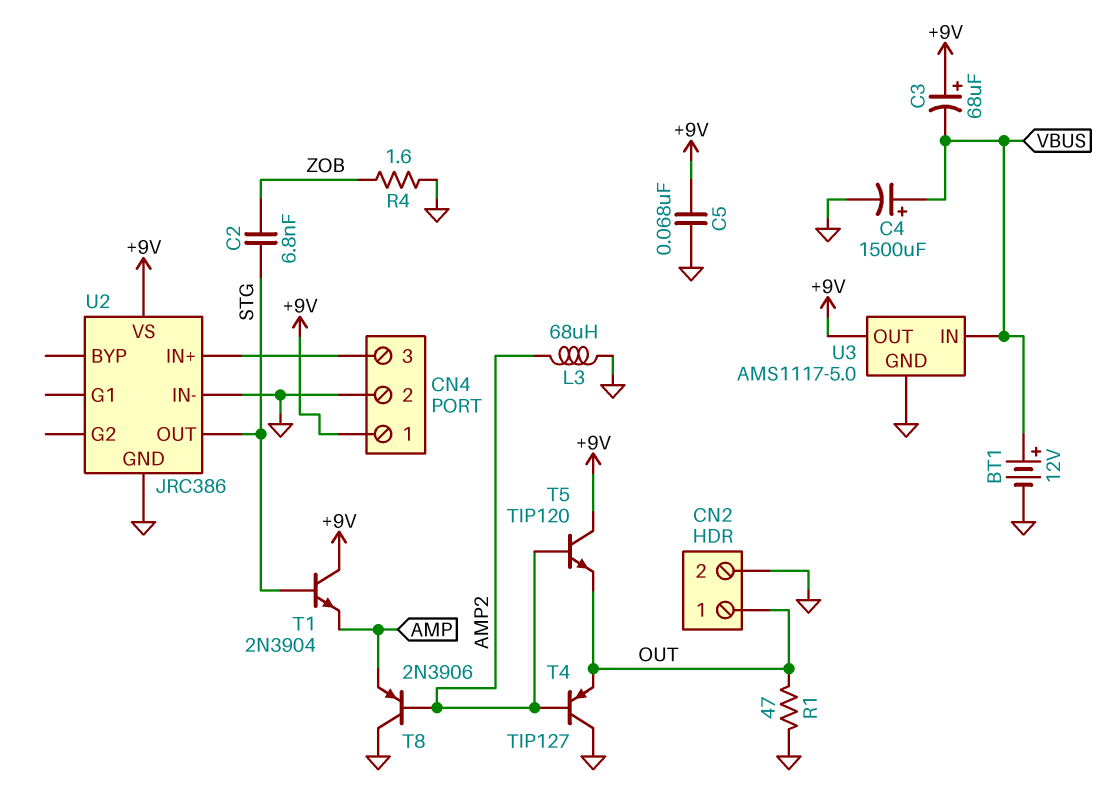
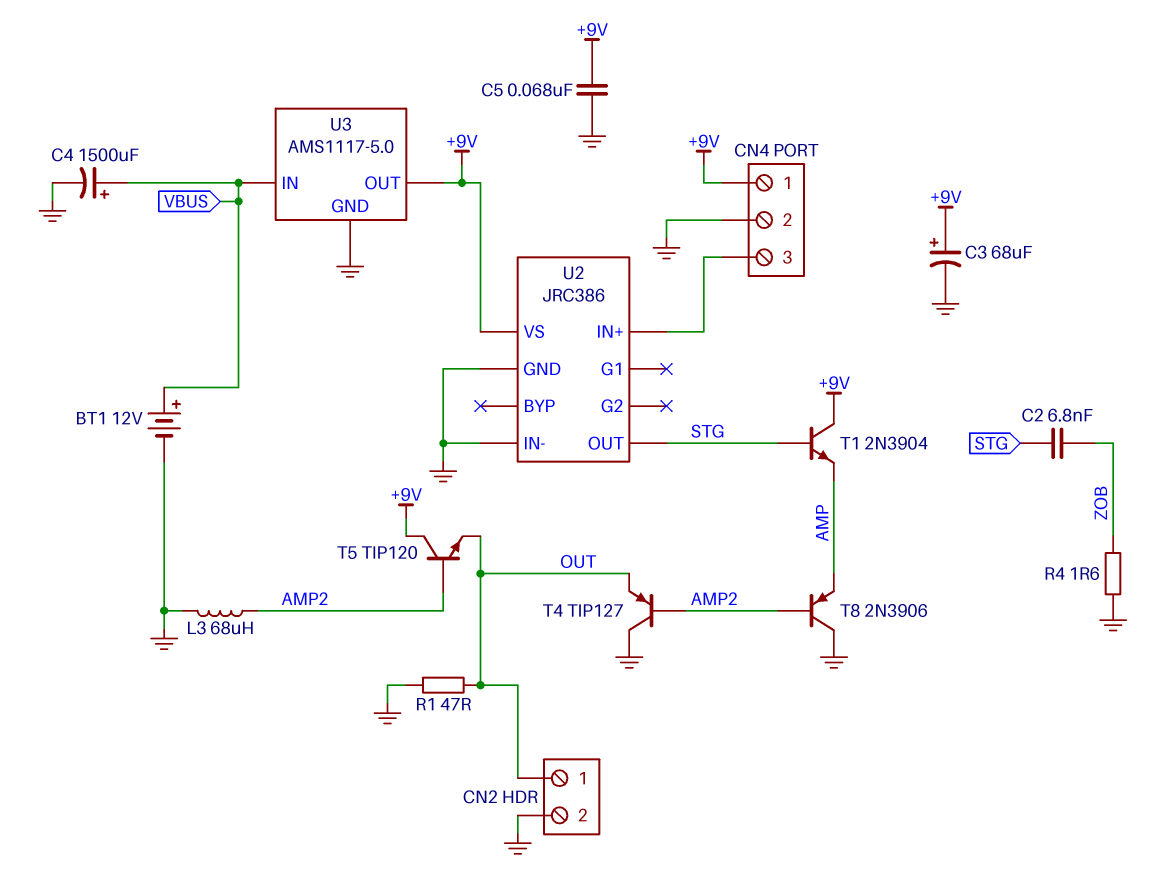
C3: 68uF (plus +9V, minus VBUS) -> 68uF (plus +9V, minus GND)

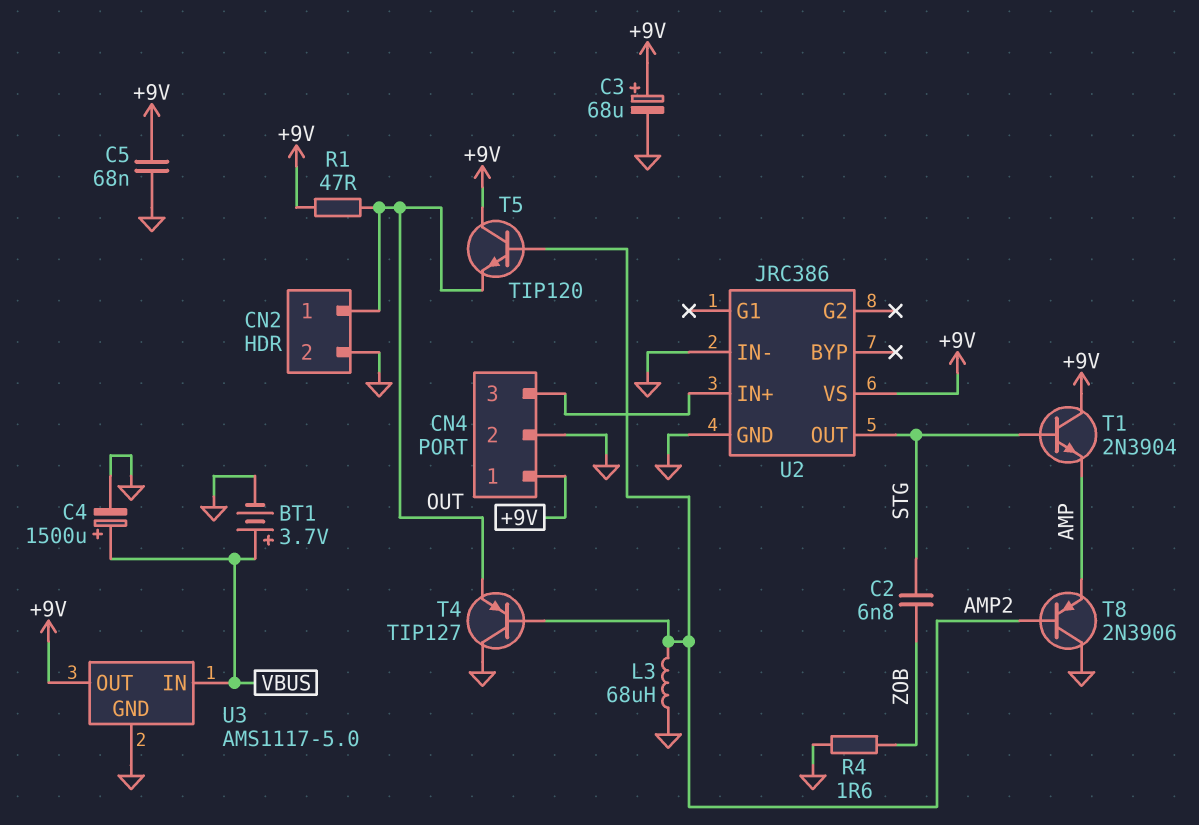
BT1: 12V (plus VBUS, minus GND) -> 3.7V (plus VBUS, minus GND)
R1: 47 (GND, OUT) -> 47 (+9V, OUT)

